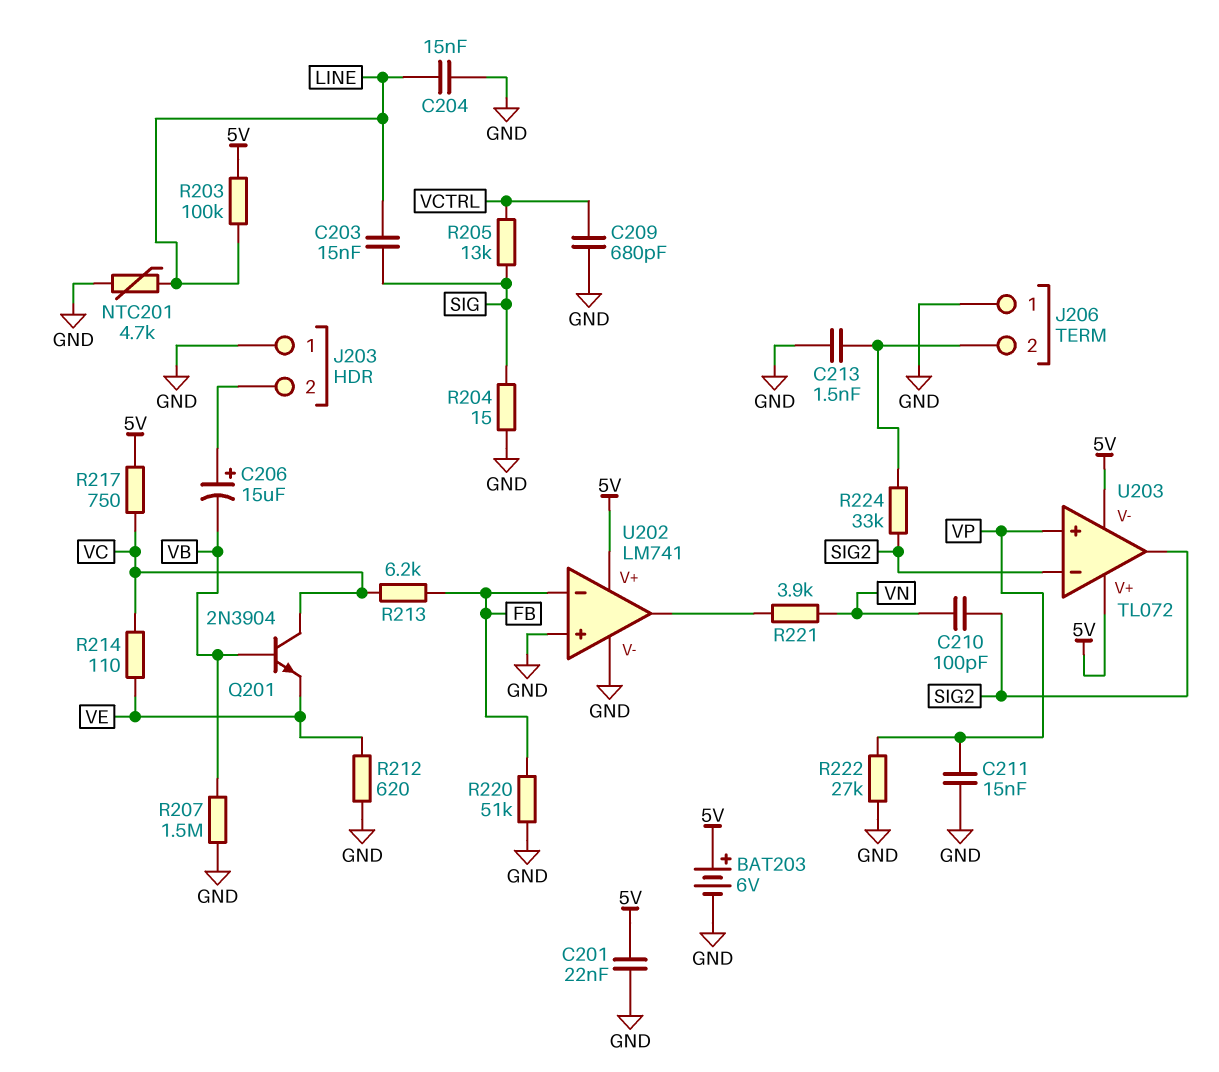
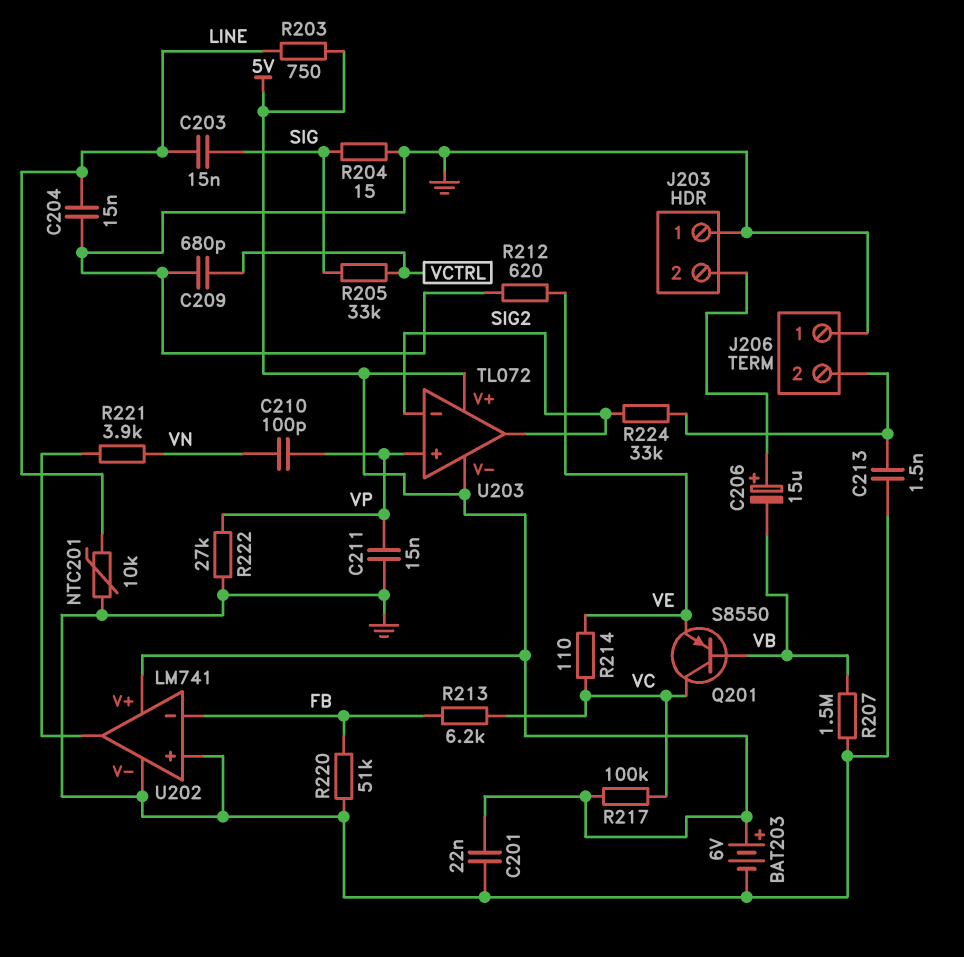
C210: 100pF (SIG2, VN) -> 100pF (VN, VP)
NTC201: 4.7k (GND, LINE) -> 10k (GND, LINE)
Q201: NPN 2N3904 (B VB, C VC, E VE) -> PNP S8550 (B VB, C VC, E VE)
R203: 100k (5V, LINE) -> 750 (5V, LINE)
R205: 13k (SIG, VCTRL) -> 33k (SIG, VCTRL)
R217: 750 (5V, VC) -> 100k (5V, VC)

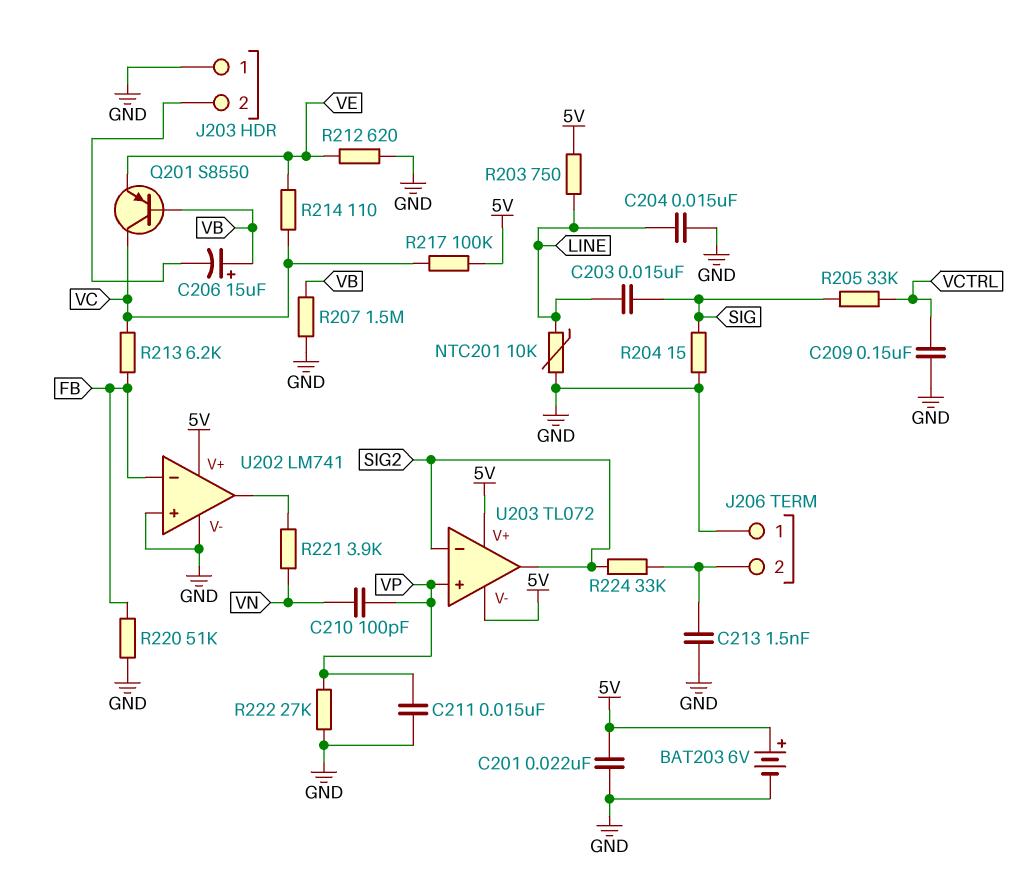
C206: 15uF (plus J203/2, minus VB) -> 15uF (plus VB, minus J203/2)
C209: 680pF (GND, VCTRL) -> 150nF (GND, VCTRL)

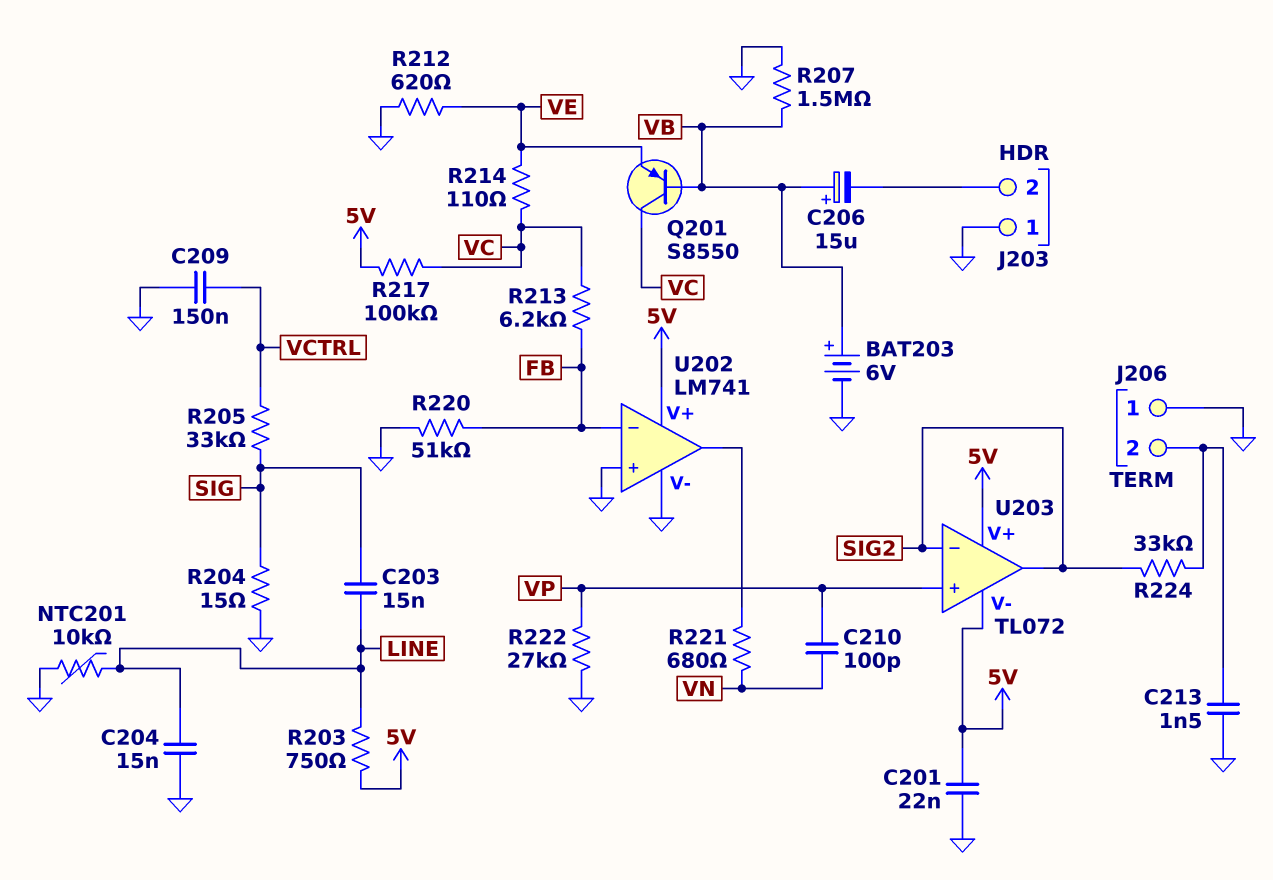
BAT203: 6V (plus 5V, minus GND) -> 6V (plus VB, minus GND)
C211: 15nF (GND, VP) -> none
R221: 3.9k (U202/out, VN) -> 680 (U202/out, VN)

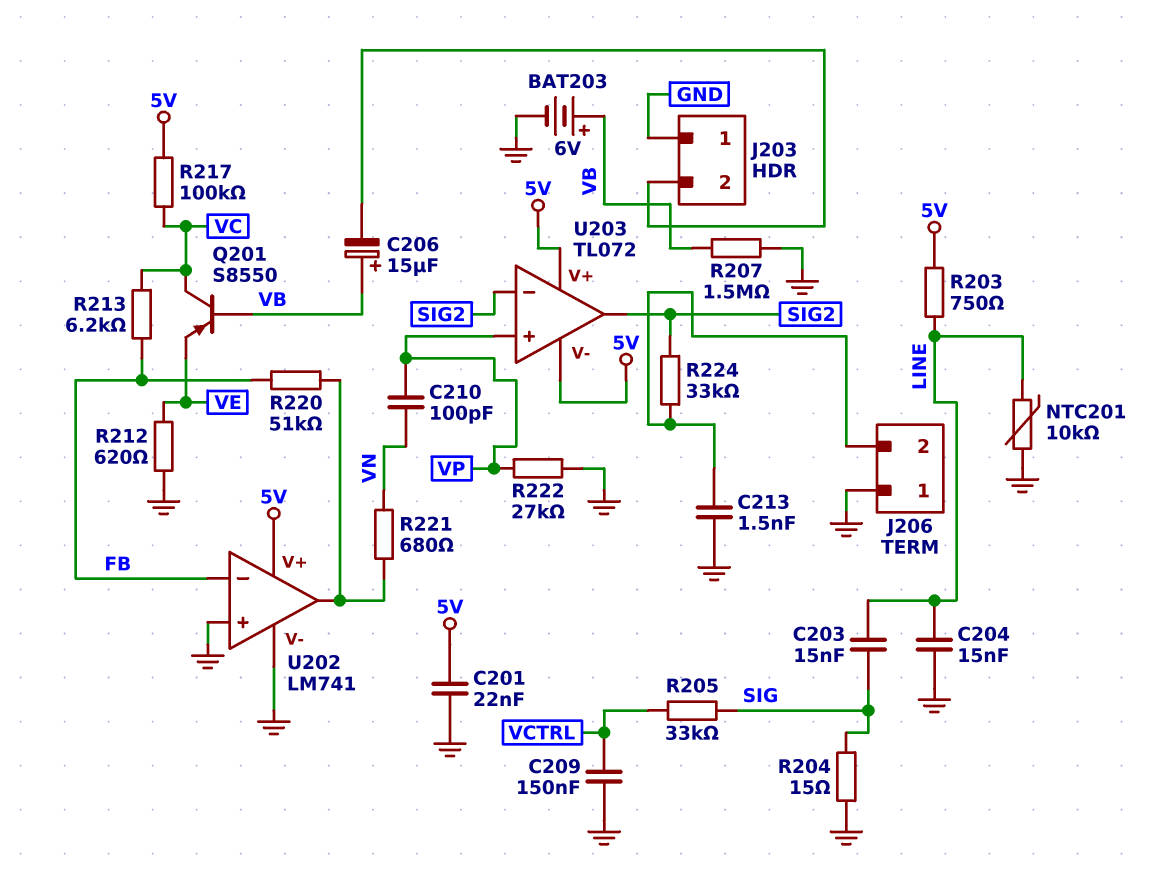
R214: 110 (VC, VE) -> none
R220: 51k (FB, GND) -> 51k (FB, U202/out)

